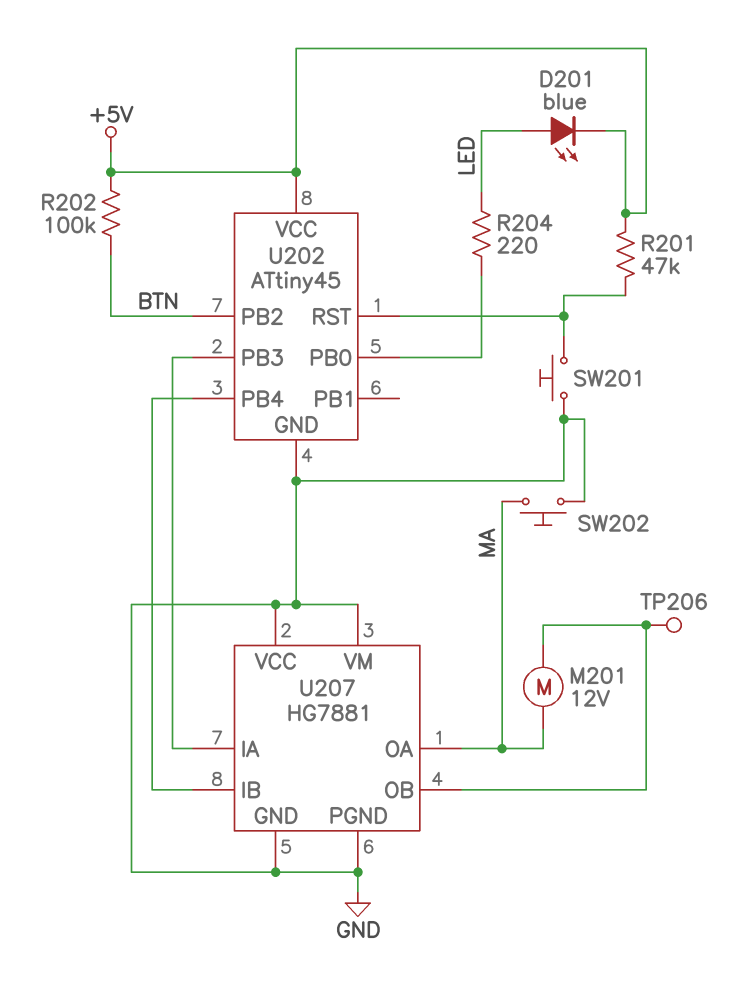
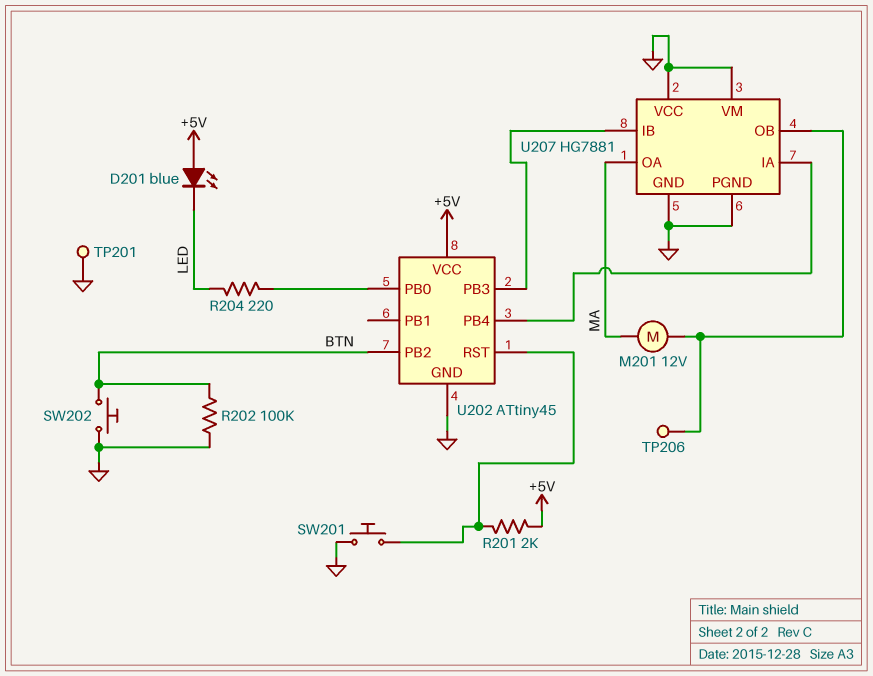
D201: LED blue (A LED, K +5V) -> LED blue (A +5V, K LED)
R201: 47k (+5V, U202/RST) -> 2k (+5V, U202/RST)
R202: 100k (+5V, BTN) -> 100k (BTN, GND)
SW202: button (GND, MA) -> button (BTN, GND)
TP201: none -> test point (GND)
U207 pin IA: U202/PB3 -> U202/PB4
U207 pin IB: U202/PB4 -> U202/PB3

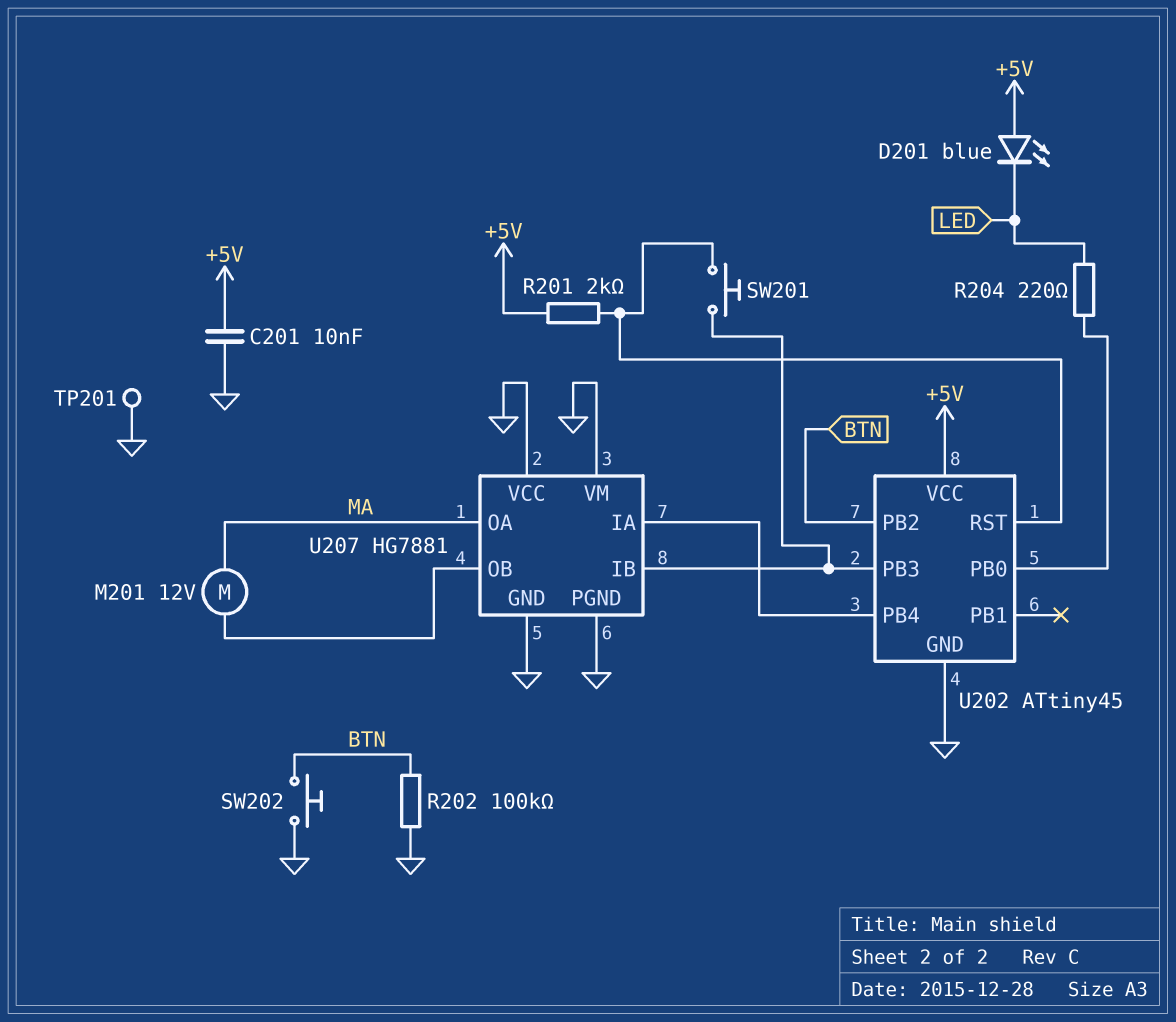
C201: none -> 10nF (+5V, GND)
SW201: button (GND, U202/RST) -> button (U202/PB3, U202/RST)
TP206: test point (U207/OB) -> none

